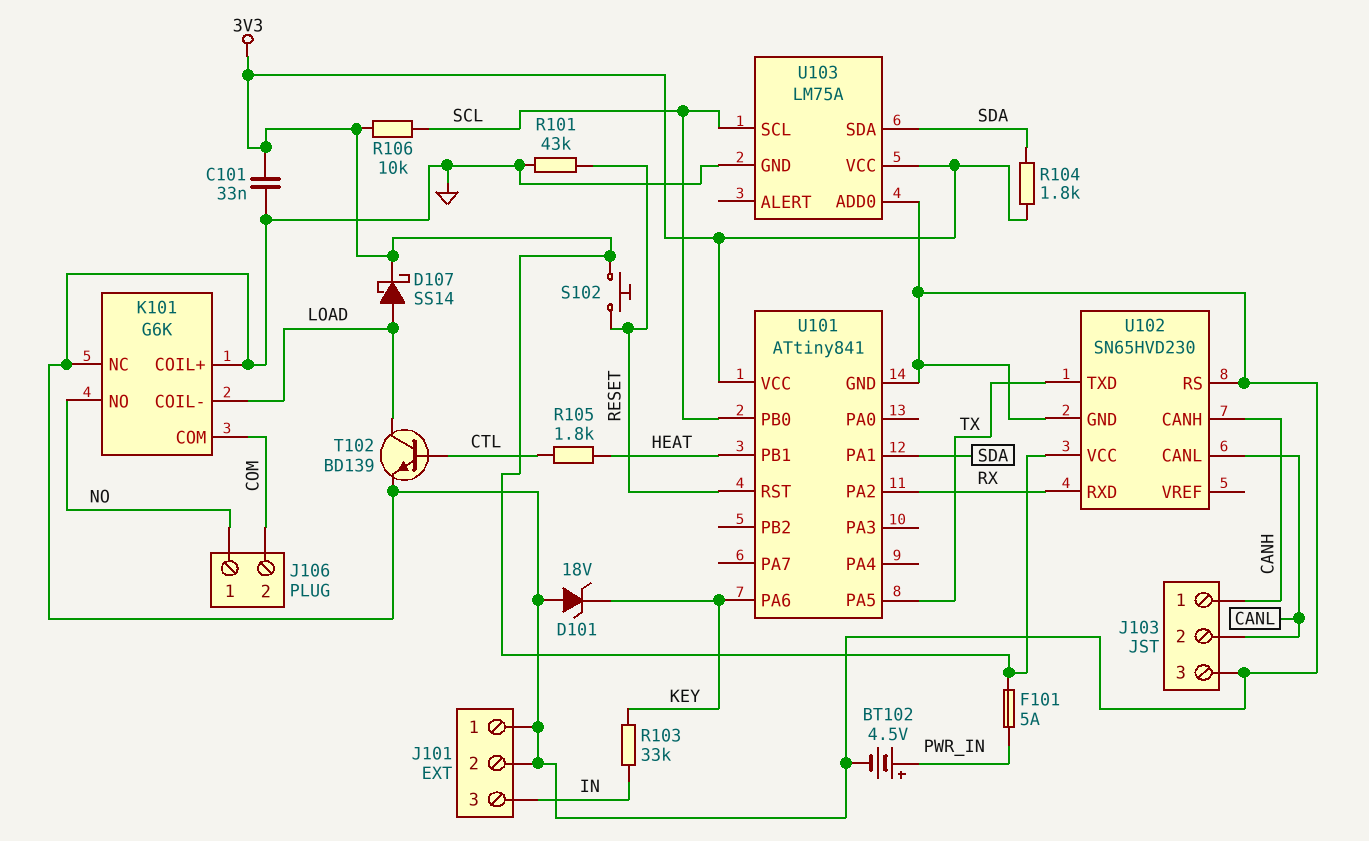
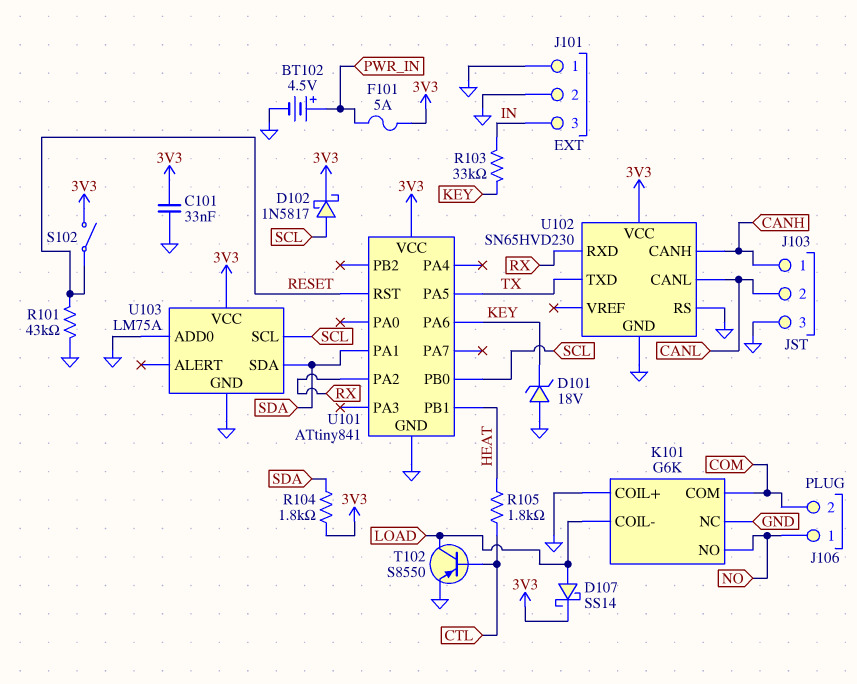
D102: none -> schottky 1N5817 (A SCL, K 3V3)
R106: 10k (3V3, SCL) -> none
S102: button (3V3, RESET) -> switch (3V3, RESET)
T102: NPN BD139 (B CTL, C LOAD, E GND) -> PNP S8550 (B CTL, C LOAD, E GND)

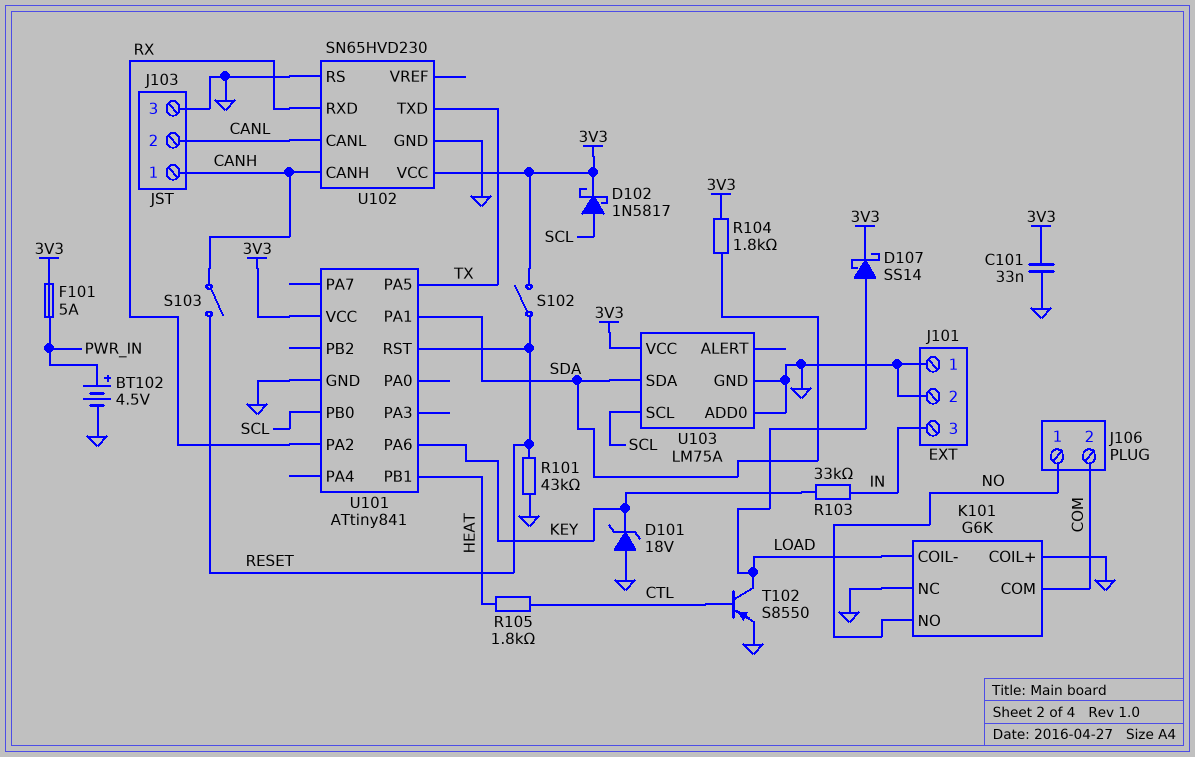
S103: none -> switch (CANH, RESET)

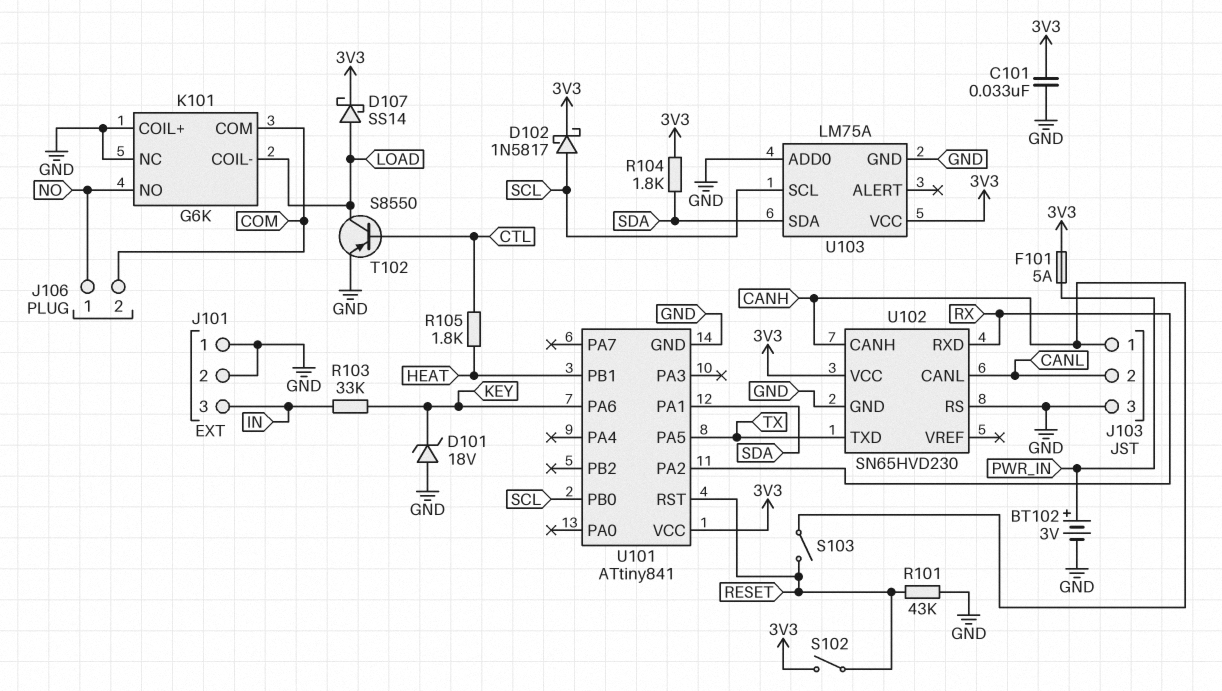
BT102: 4.5V (plus PWR_IN, minus GND) -> 3V (plus PWR_IN, minus GND)

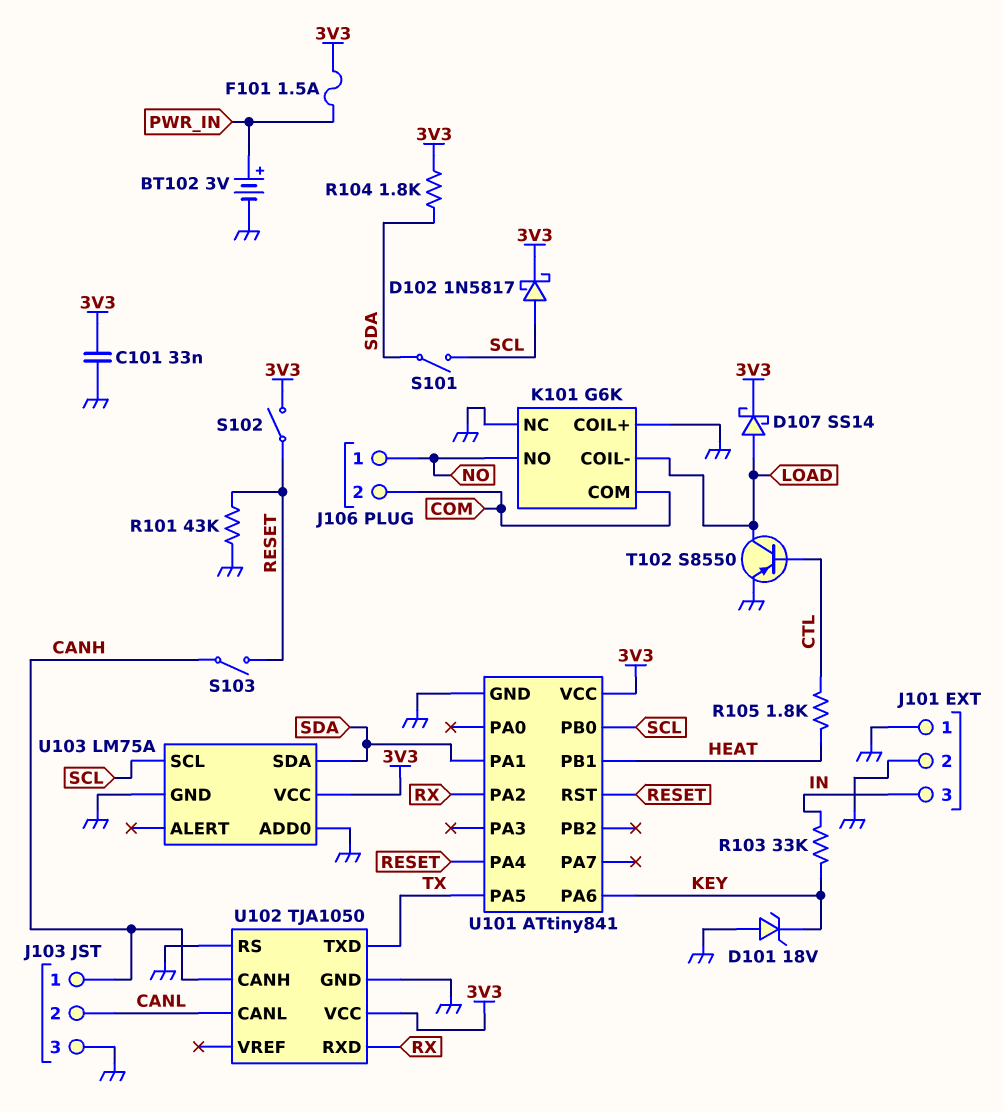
F101: 5A (3V3, PWR_IN) -> 1.5A (3V3, PWR_IN)
S101: none -> switch (SCL, SDA)
U101 pin PA4: none -> RESET
U102: SN65HVD230 -> TJA1050

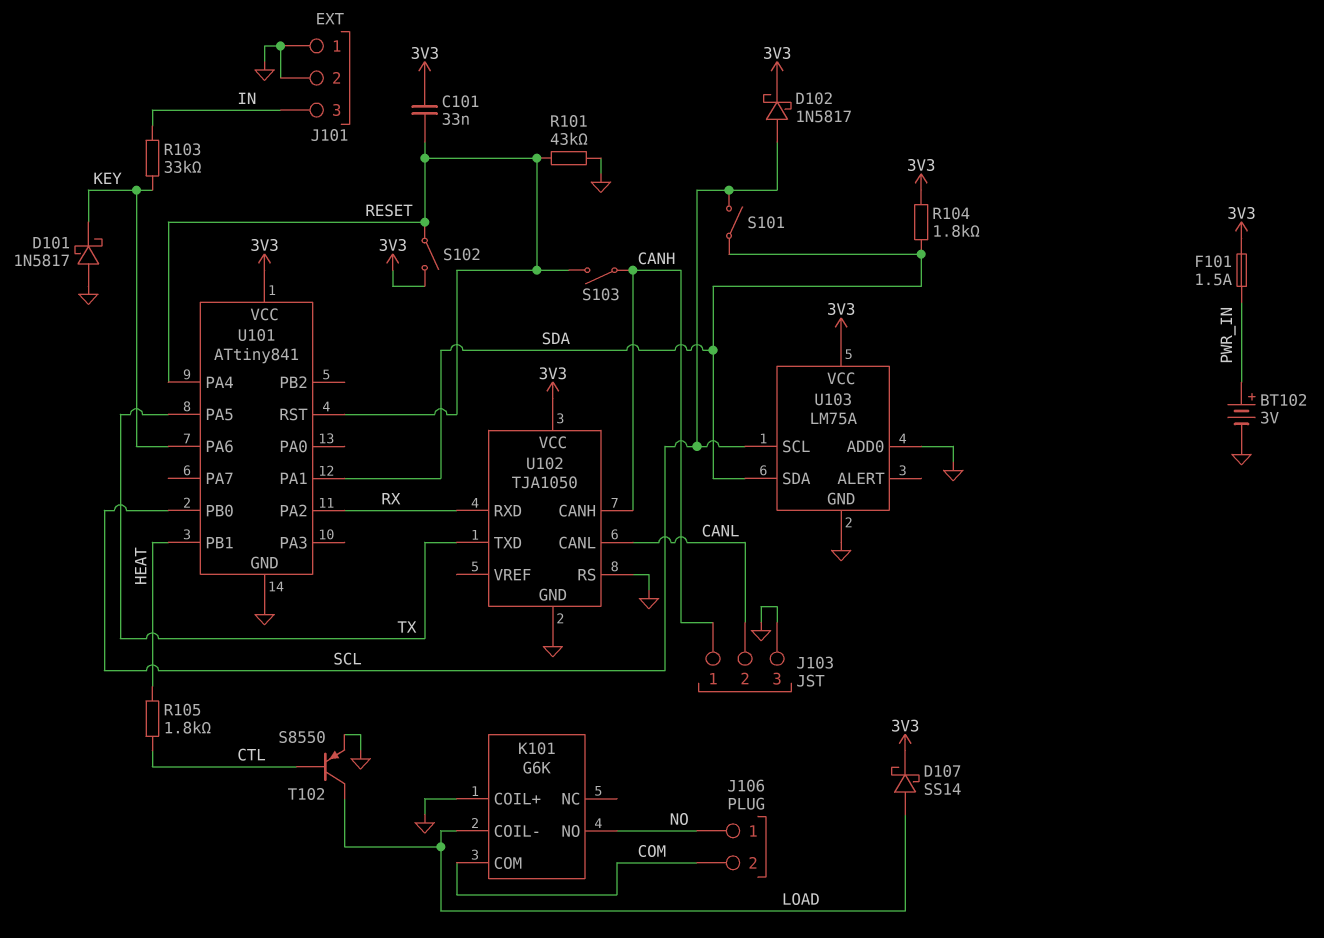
C101: 33nF (3V3, GND) -> 33nF (3V3, RESET)
D101: zener 18V (A GND, K KEY) -> schottky 1N5817 (A GND, K KEY)
K101 pin NC: GND -> none

